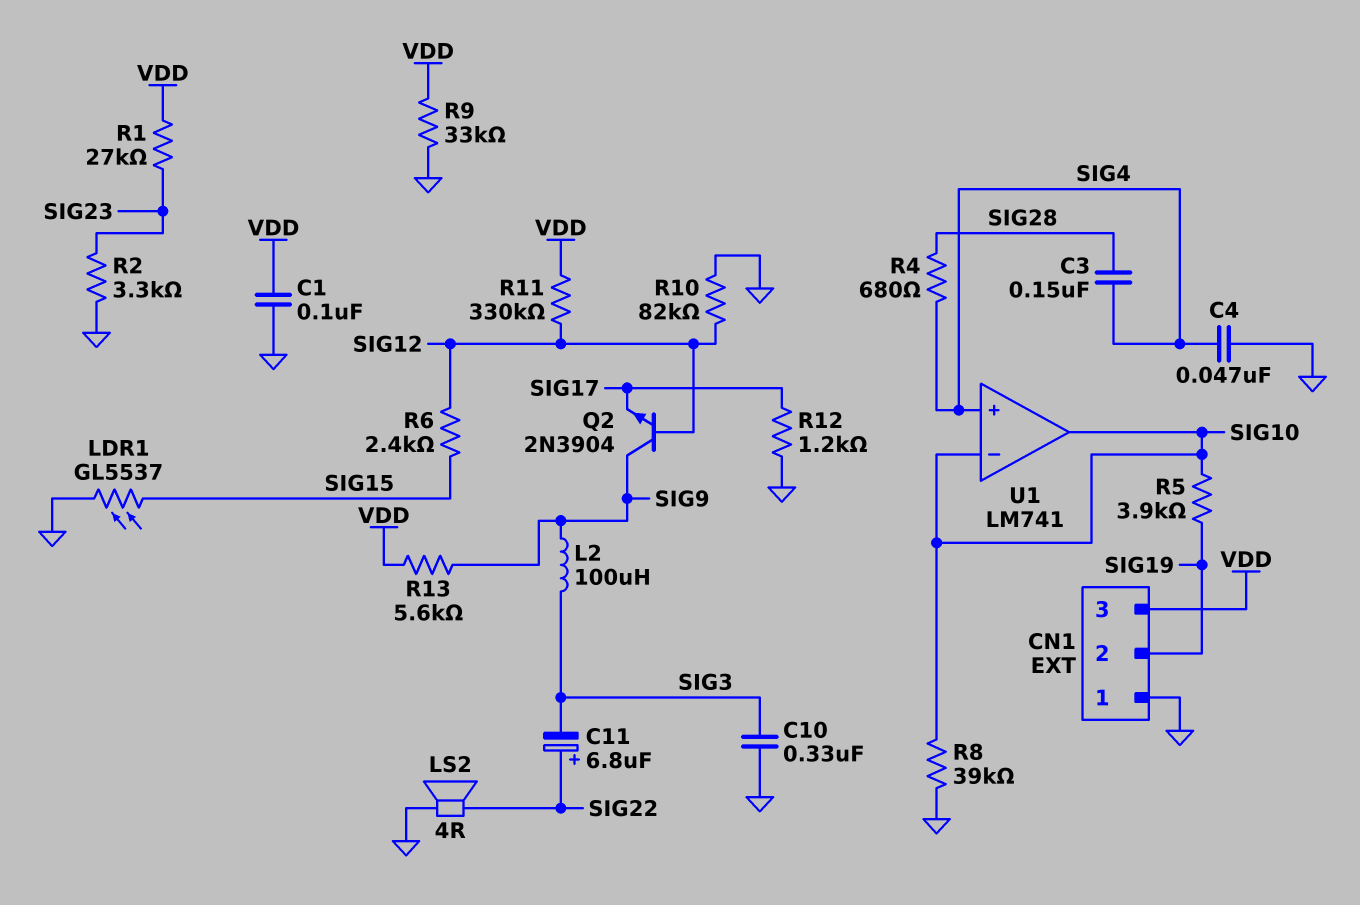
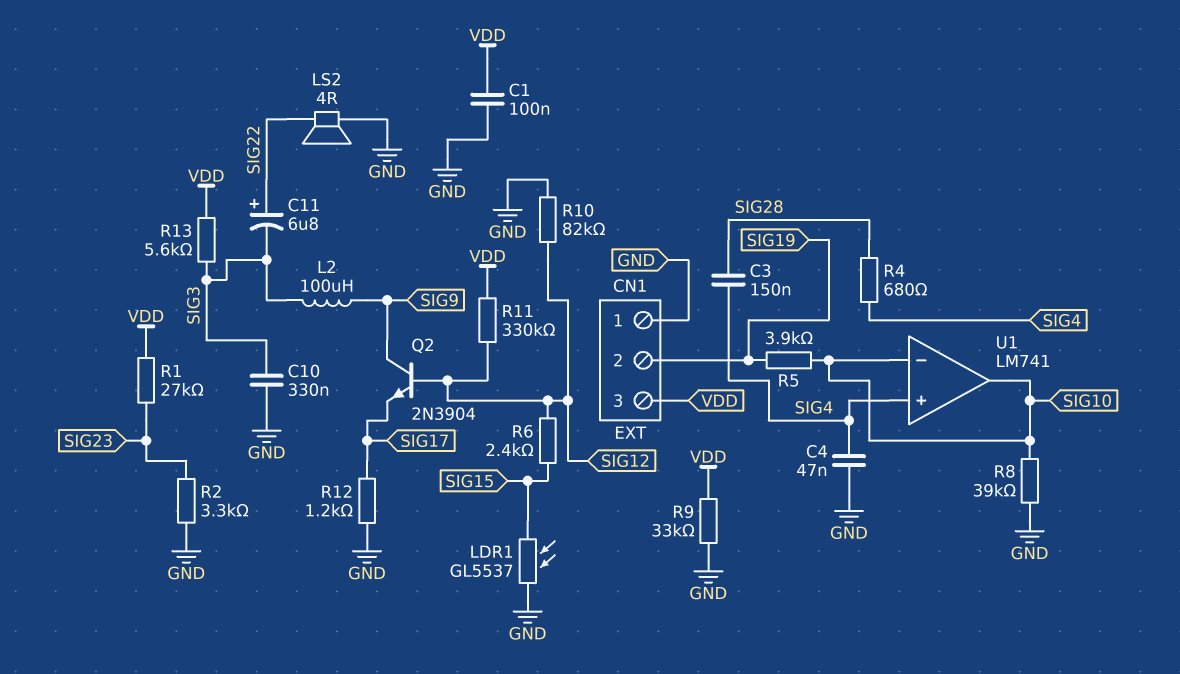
R13: 5.6k (SIG9, VDD) -> 5.6k (SIG3, VDD)

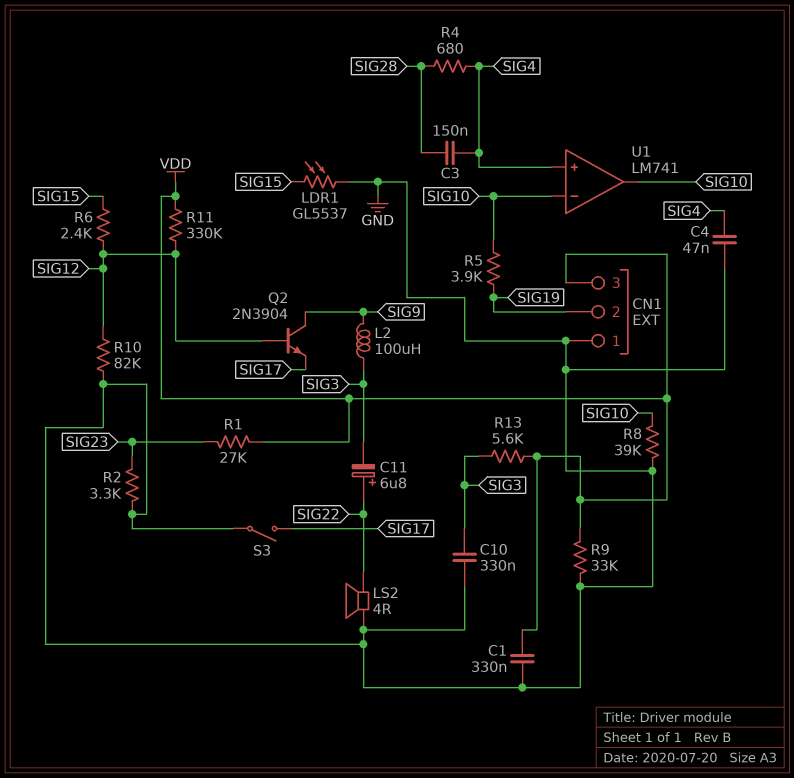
C1: 100nF (GND, VDD) -> 330nF (GND, VDD)
R12: 1.2k (GND, SIG17) -> none
S3: none -> switch (GND, SIG17)

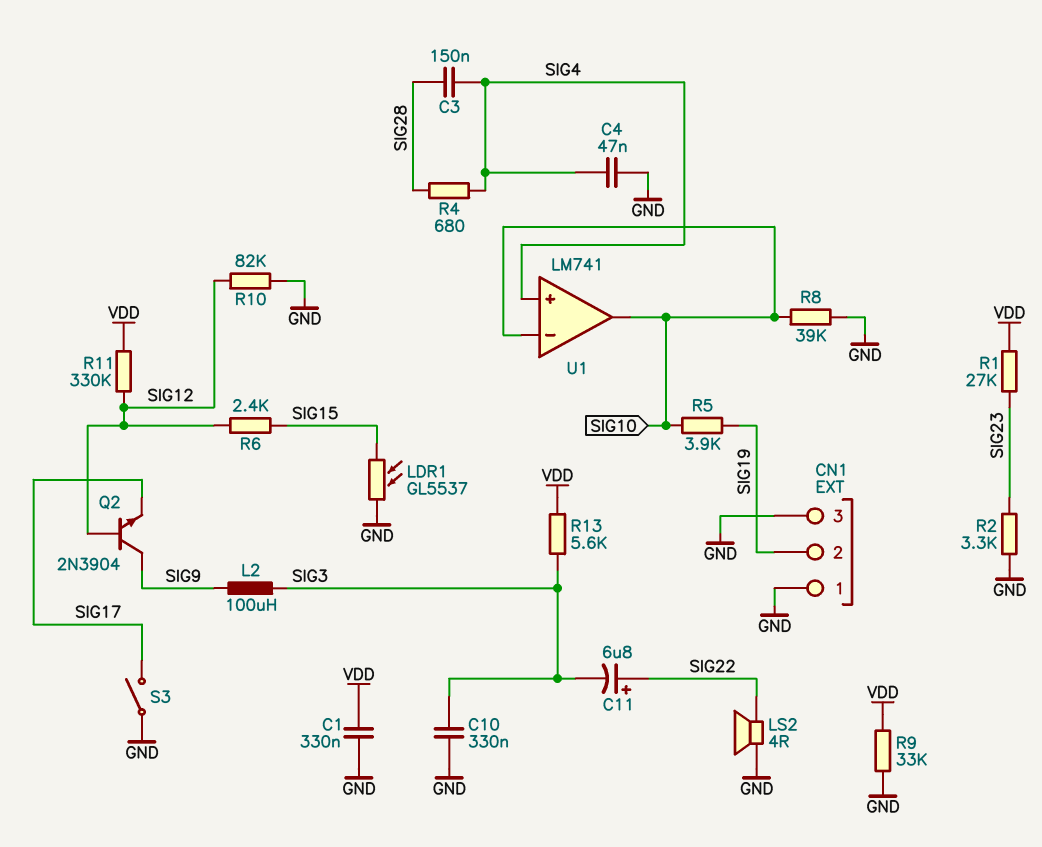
CN1 pin 3: VDD -> GND

